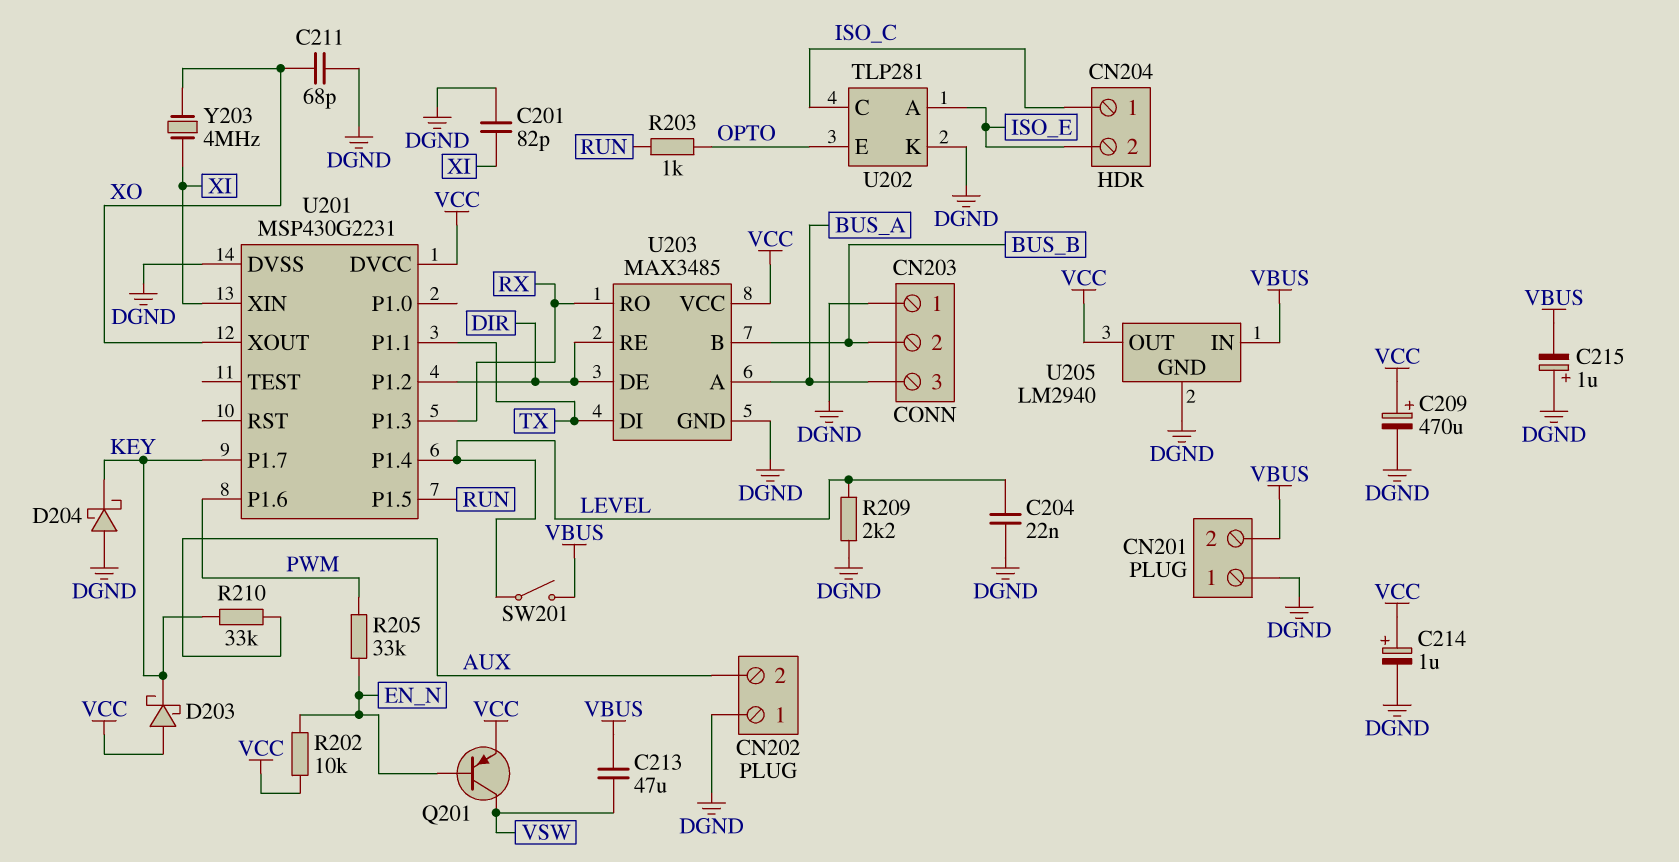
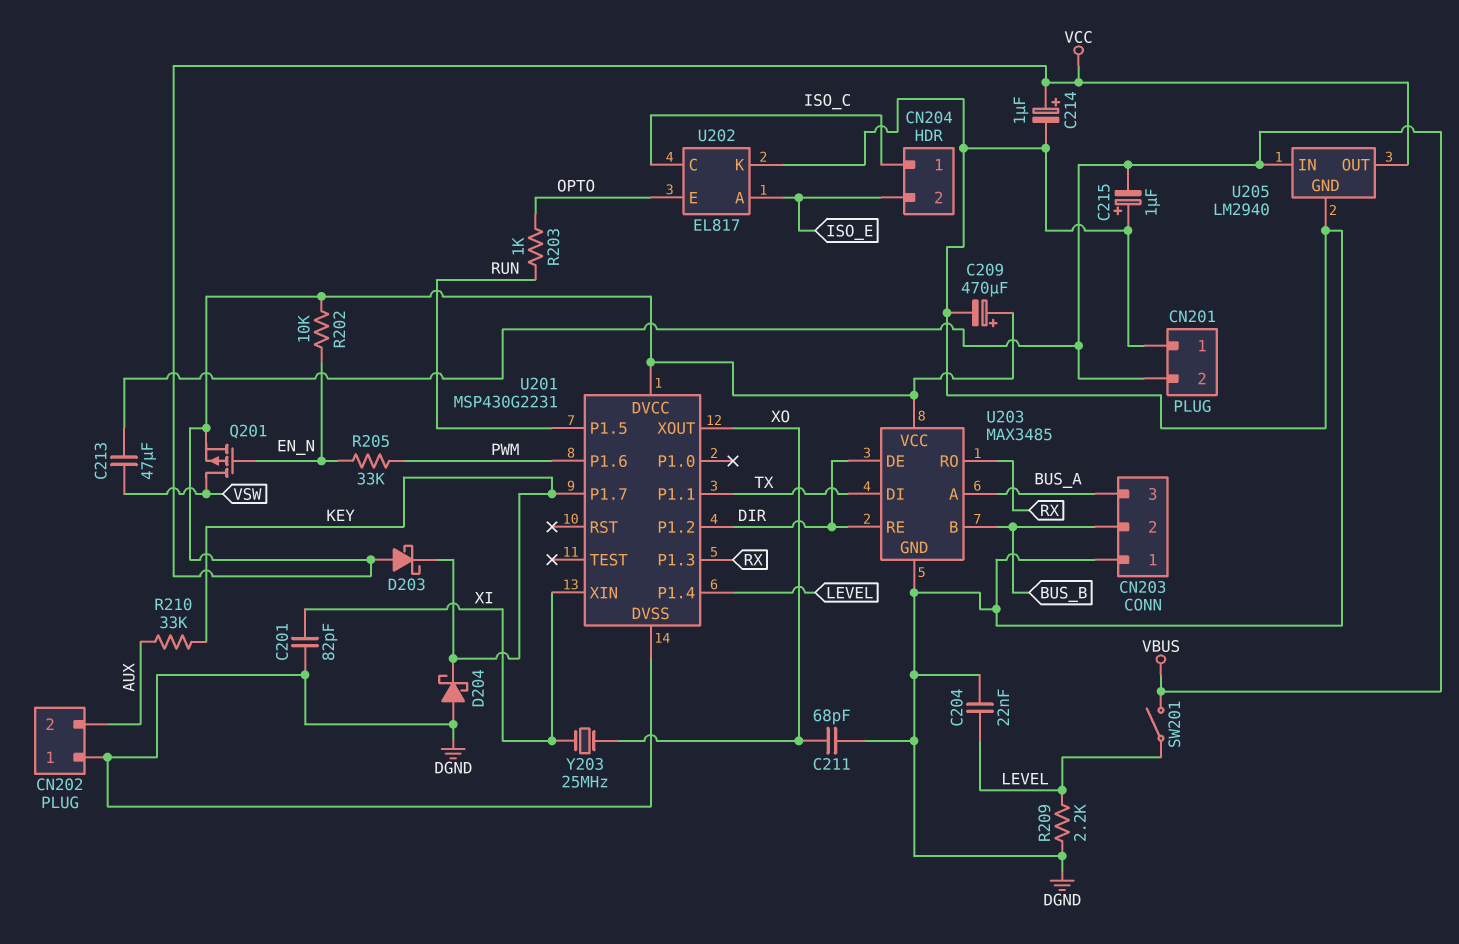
Q201: PNP (B EN_N, C VSW, E VCC) -> PMOS (G EN_N, D VSW, S VCC)
U202: TLP281 -> EL817
Y203: 4MHz (XI, XO) -> 25MHz (XI, XO)

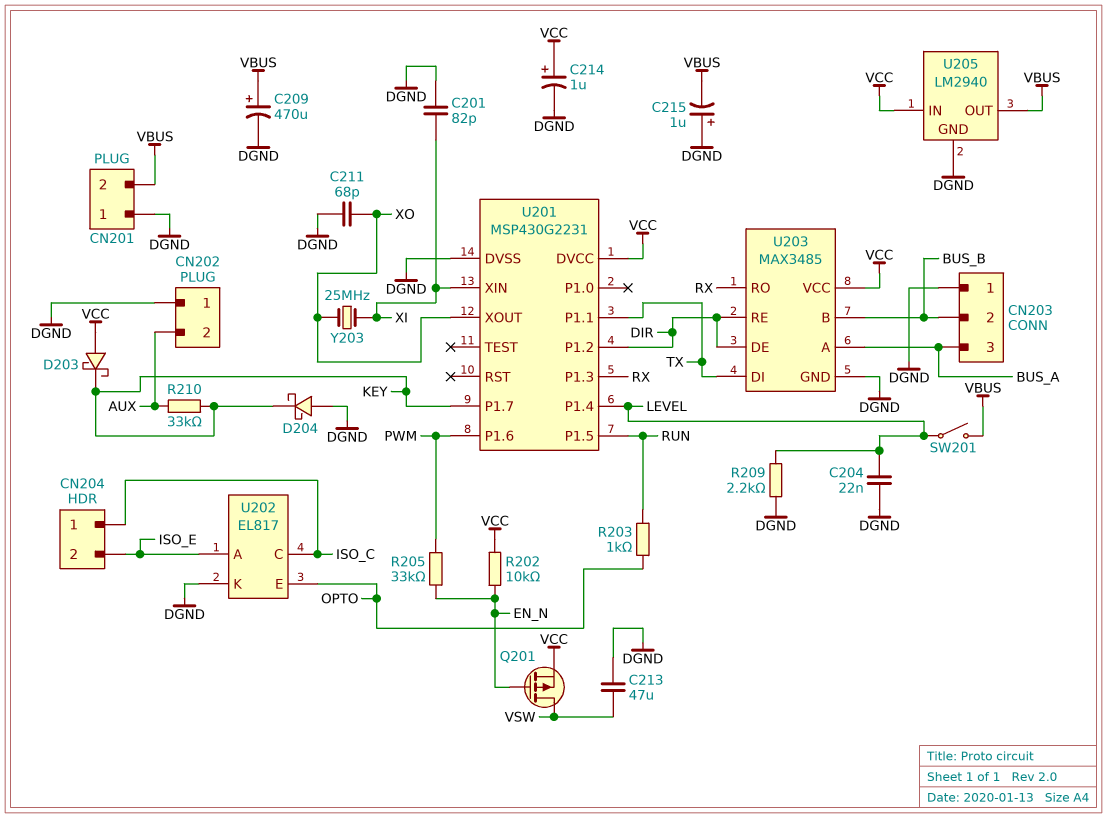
C209: 470uF (plus VCC, minus DGND) -> 470uF (plus VBUS, minus DGND)
C213: 47uF (VBUS, VSW) -> 47uF (DGND, VSW)
U205 pin IN: VBUS -> VCC
U205 pin OUT: VCC -> VBUS

